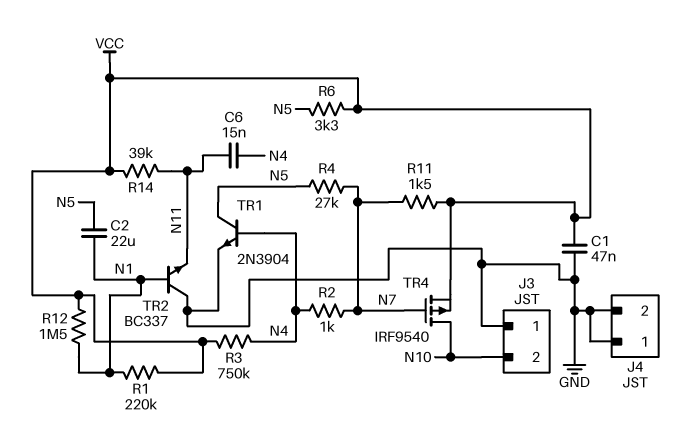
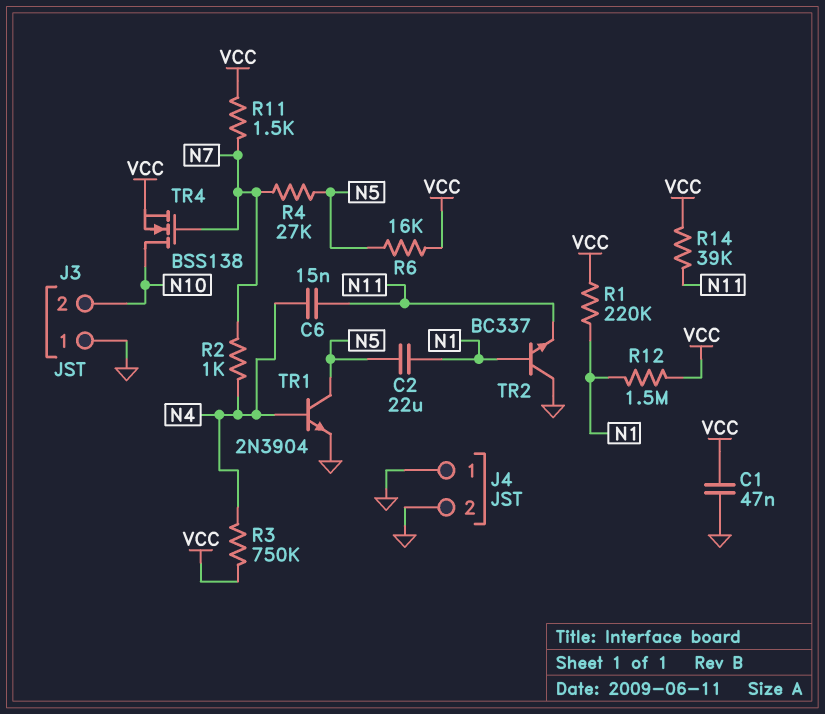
R6: 3.3k (N5, VCC) -> 16k (N5, VCC)
TR4: PMOS IRF9540 (G N7, D N10, S VCC) -> NMOS BSS138 (G N7, D N10, S VCC)

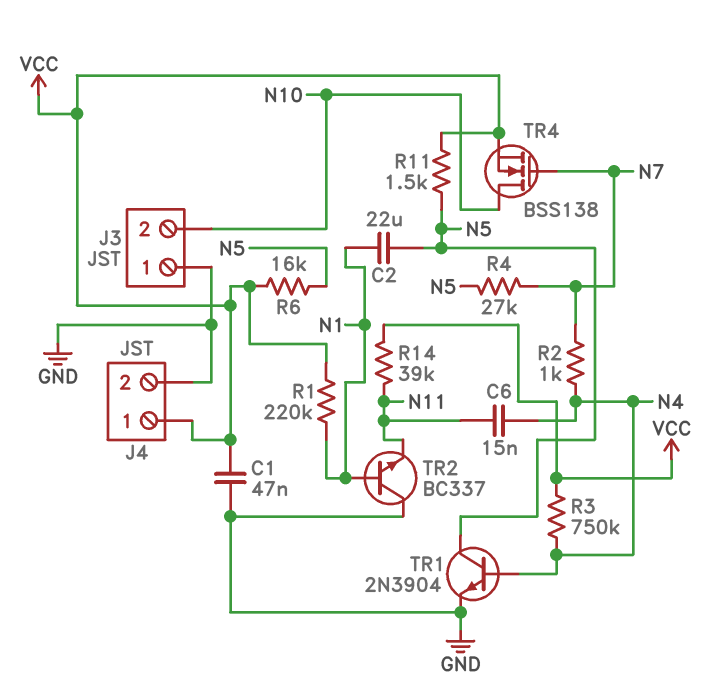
J4 pin 1: GND -> VCC
R11: 1.5k (N7, VCC) -> 1.5k (N5, VCC)
R12: 1.5M (N1, VCC) -> none

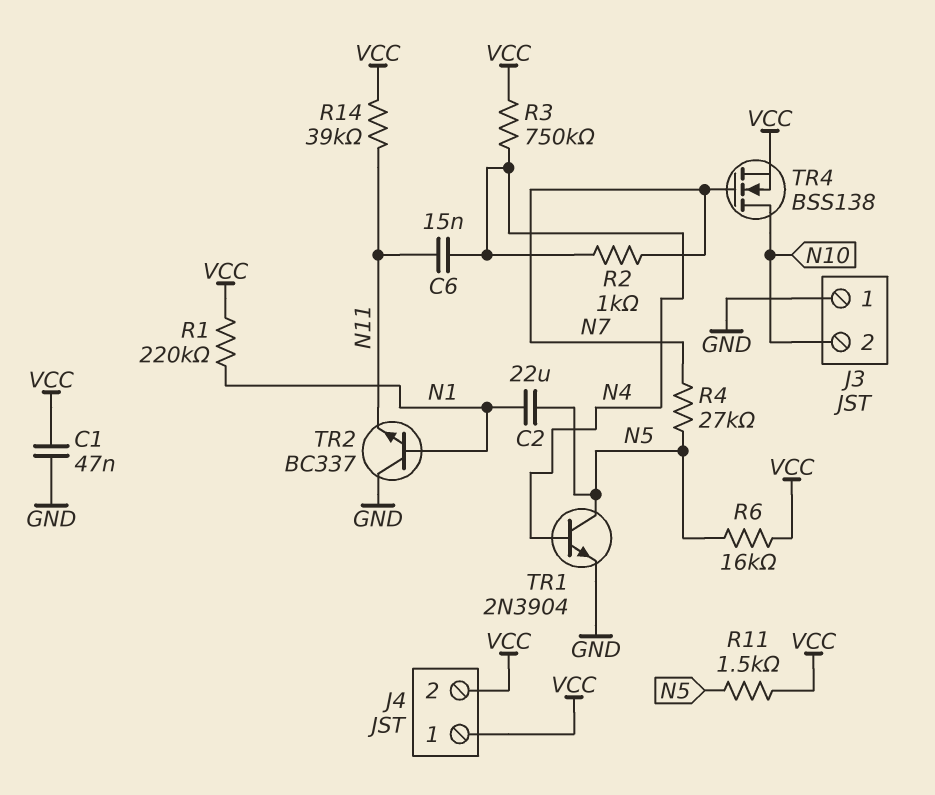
J4 pin 2: GND -> VCC

